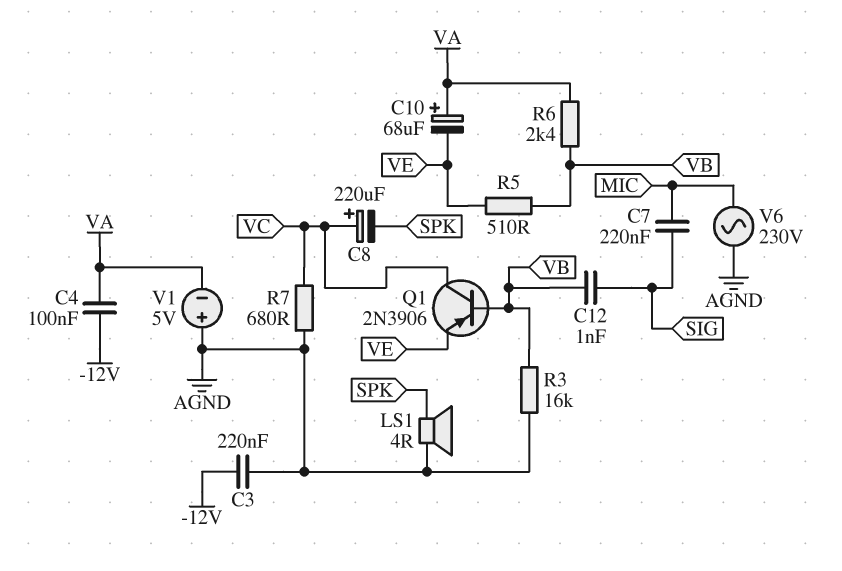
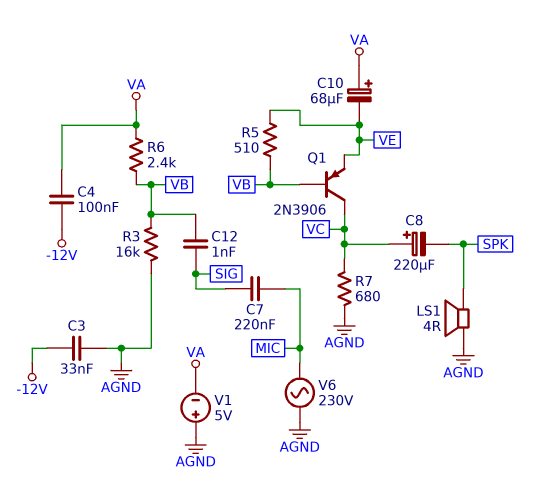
C3: 220nF (-12V, AGND) -> 33nF (-12V, AGND)

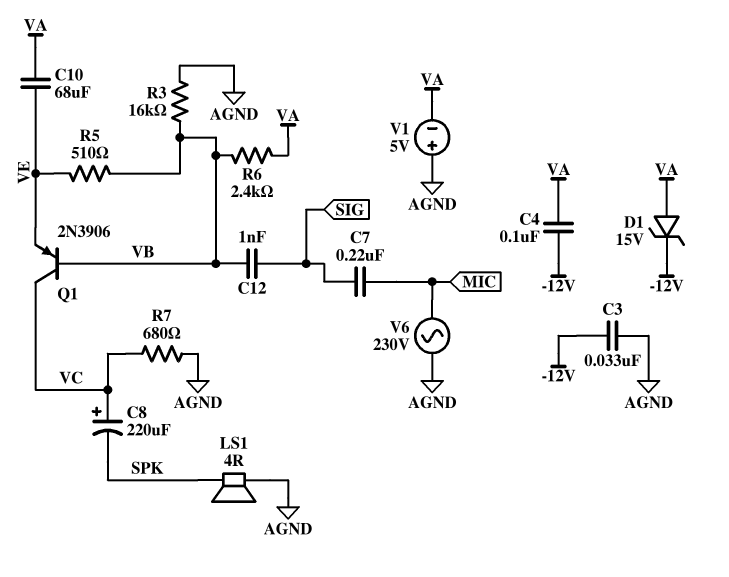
C10: 68uF (plus VA, minus VE) -> 68uF (VA, VE)
D1: none -> zener 15V (A VA, K -12V)

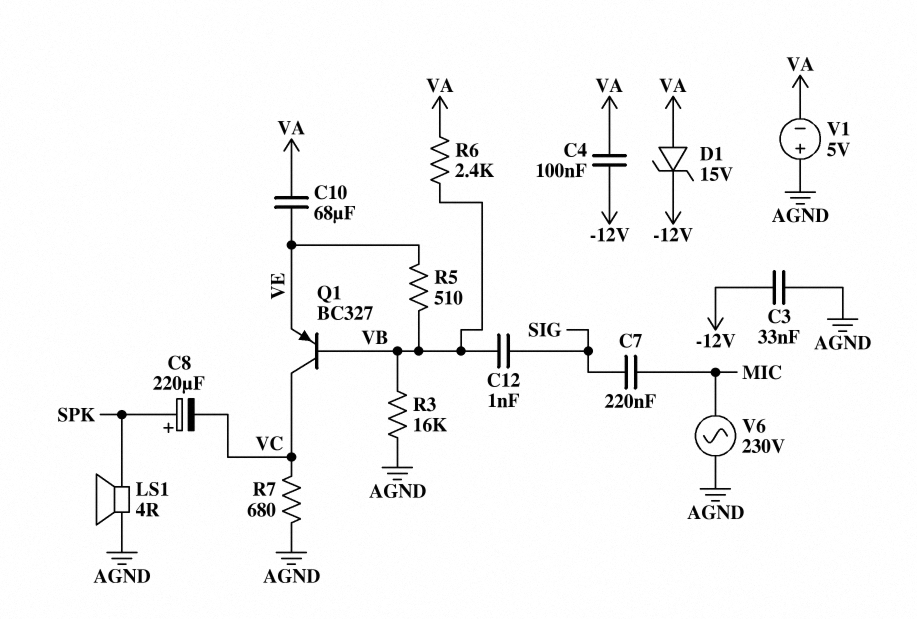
C8: 220uF (plus VC, minus SPK) -> 220uF (plus SPK, minus VC)
Q1: PNP 2N3906 (B VB, C VC, E VE) -> PNP BC327 (B VB, C VC, E VE)

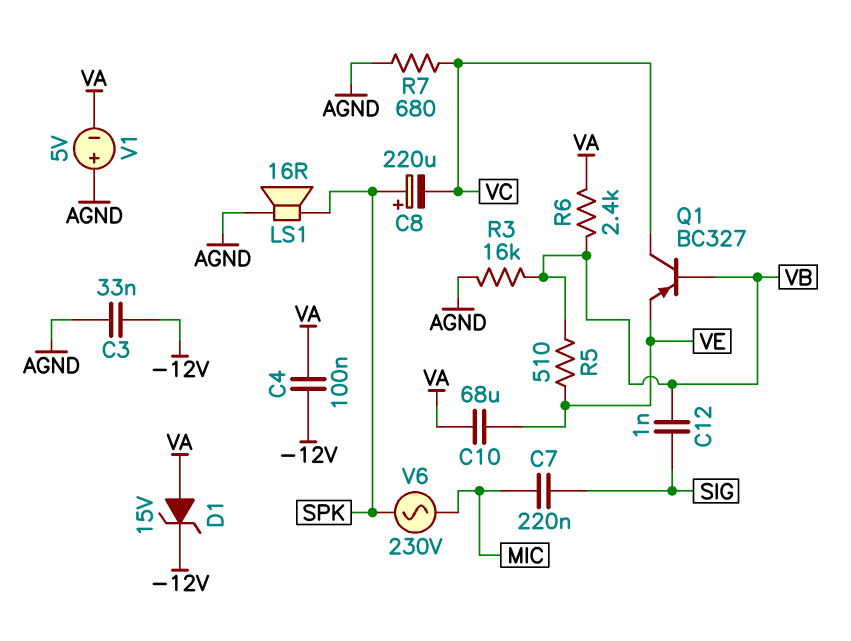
LS1: speaker 4R (AGND, SPK) -> speaker 16R (AGND, SPK)
V6: AC 230V (AGND, MIC) -> AC 230V (MIC, SPK)

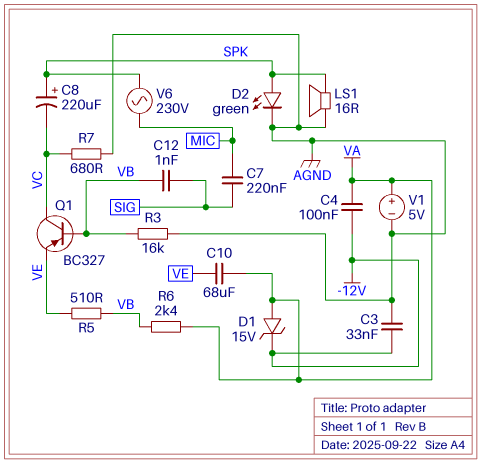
D2: none -> LED green (A SPK, K AGND)
V1: 5V (plus AGND, minus VA) -> 5V (plus VA, minus AGND)

